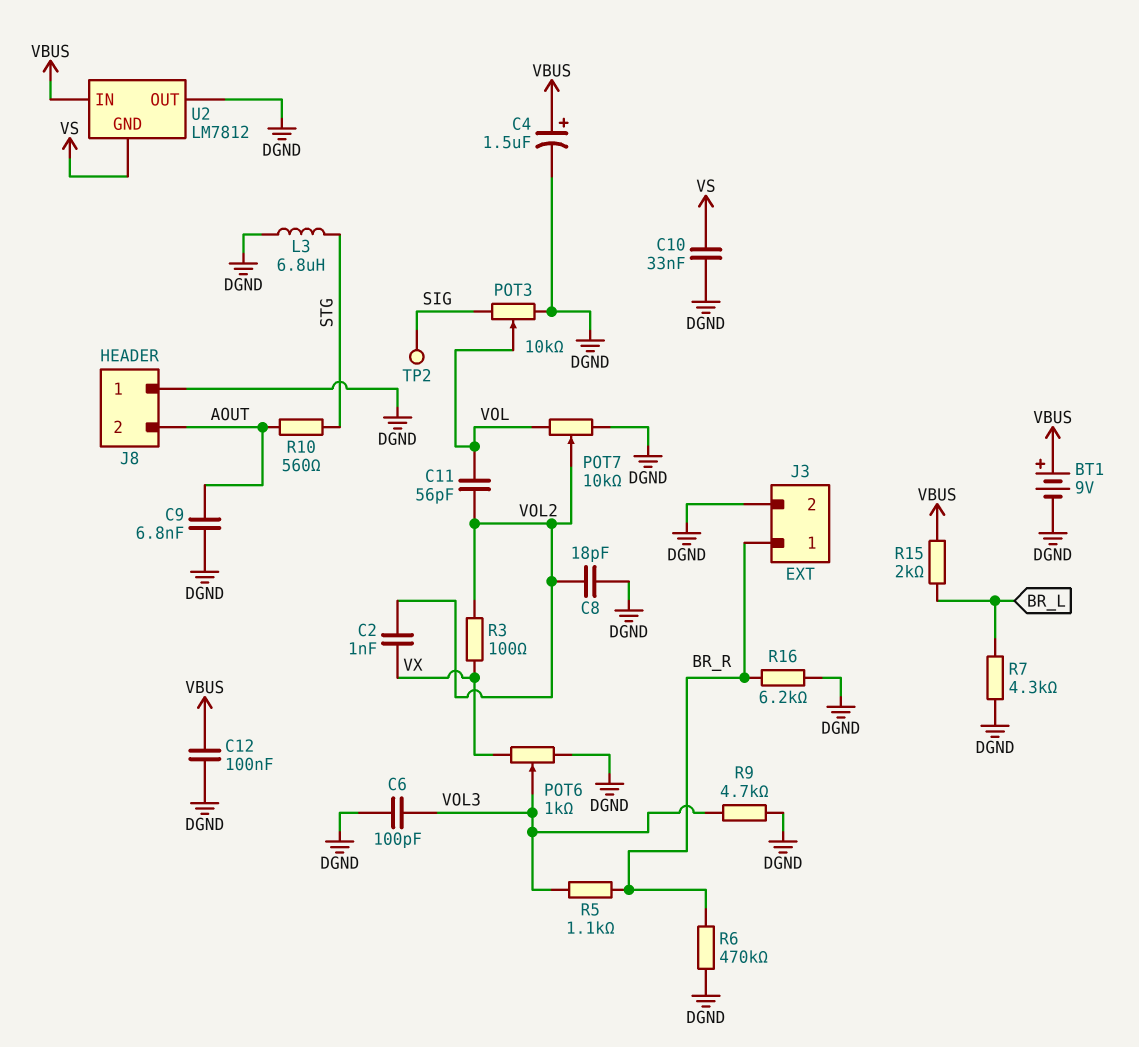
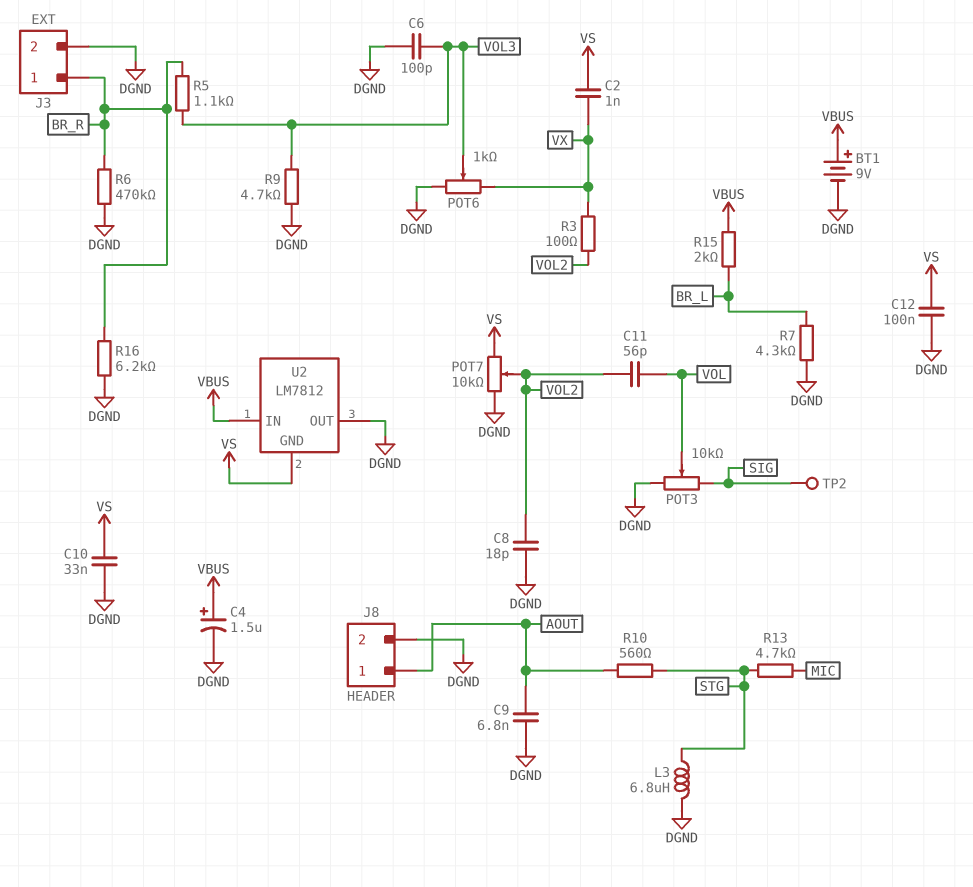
C2: 1nF (VOL2, VX) -> 1nF (VS, VX)
C12: 100nF (DGND, VBUS) -> 100nF (DGND, VS)
J8 pin 1: DGND -> AOUT
J8 pin 2: AOUT -> DGND
POT7: 10k (DGND, VOL, wiper VOL2) -> 10k (DGND, VS, wiper VOL2)
R13: none -> 4.7k (MIC, STG)

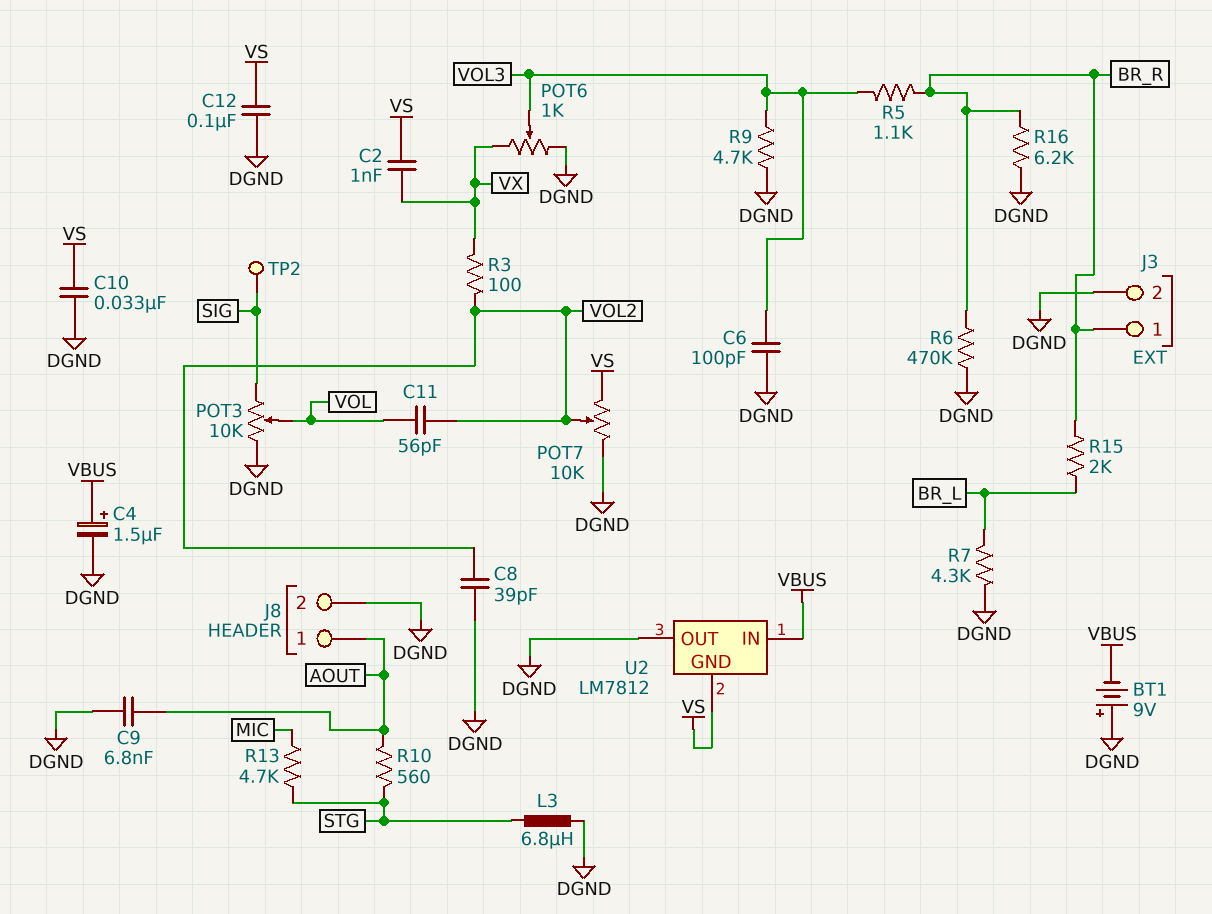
BT1: 9V (plus VBUS, minus DGND) -> 9V (plus DGND, minus VBUS)
C8: 18pF (DGND, VOL2) -> 39pF (DGND, VOL2)
R15: 2k (BR_L, VBUS) -> 2k (BR_L, BR_R)

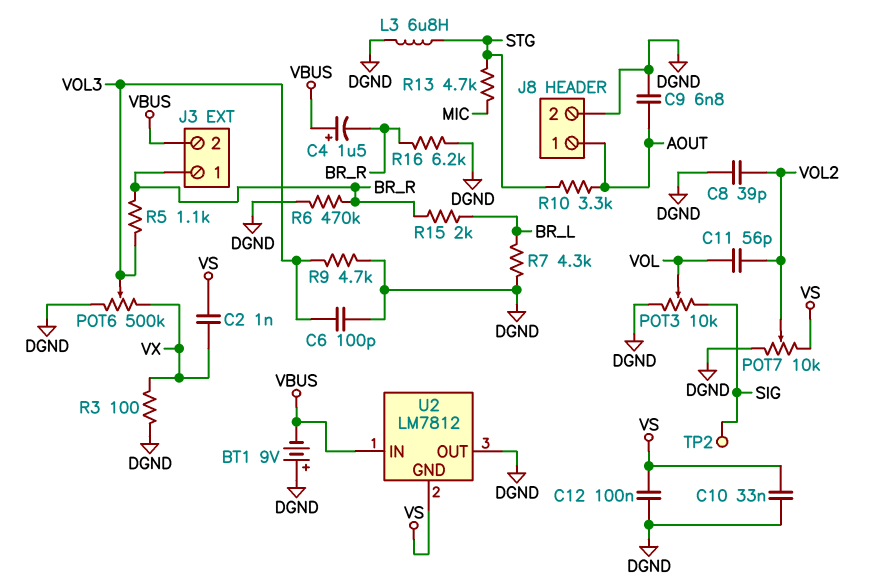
C4: 1.5uF (plus VBUS, minus DGND) -> 1.5uF (plus VBUS, minus BR_R)
J3 pin 2: DGND -> VBUS
POT6: 1k (DGND, VX, wiper VOL3) -> 500k (DGND, VX, wiper VOL3)
R3: 100 (VOL2, VX) -> 100 (DGND, VX)
R10: 560 (AOUT, STG) -> 3.3k (AOUT, STG)

